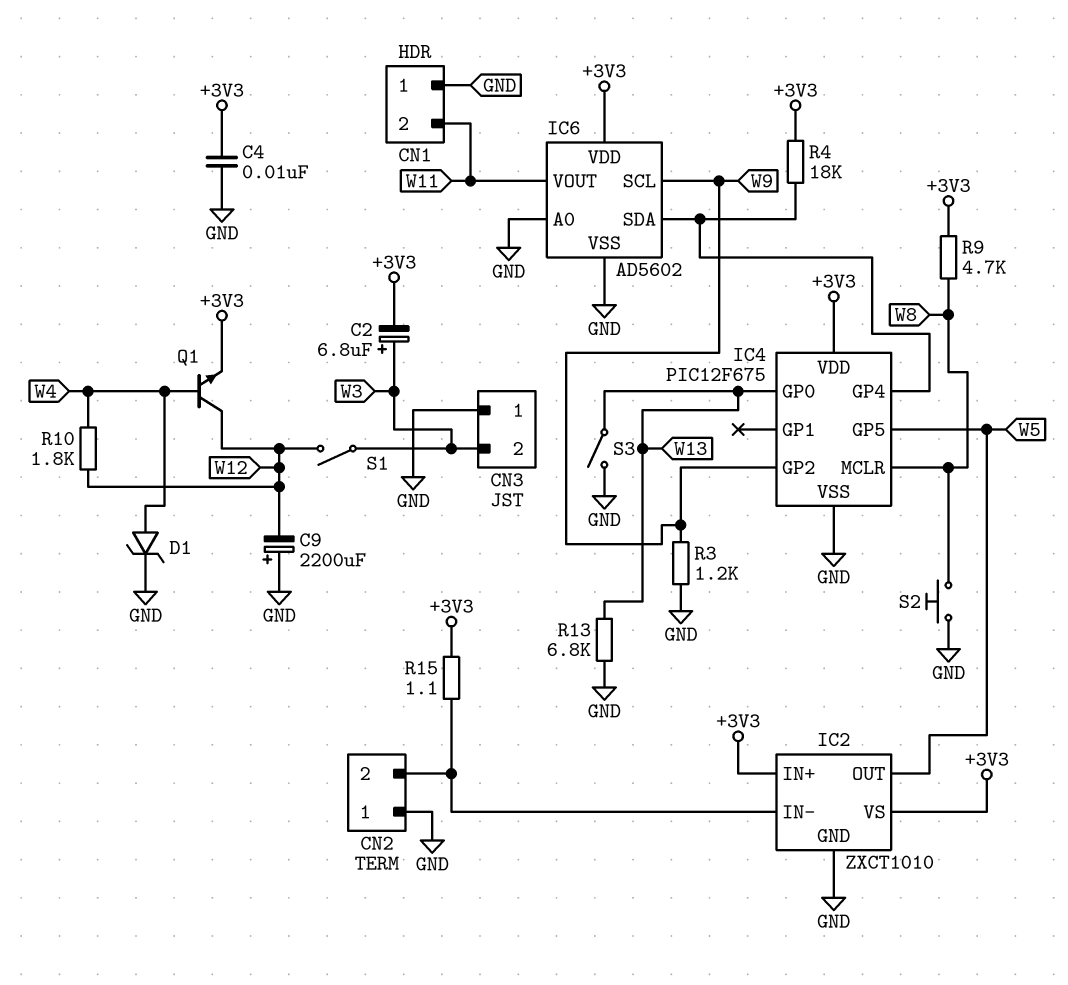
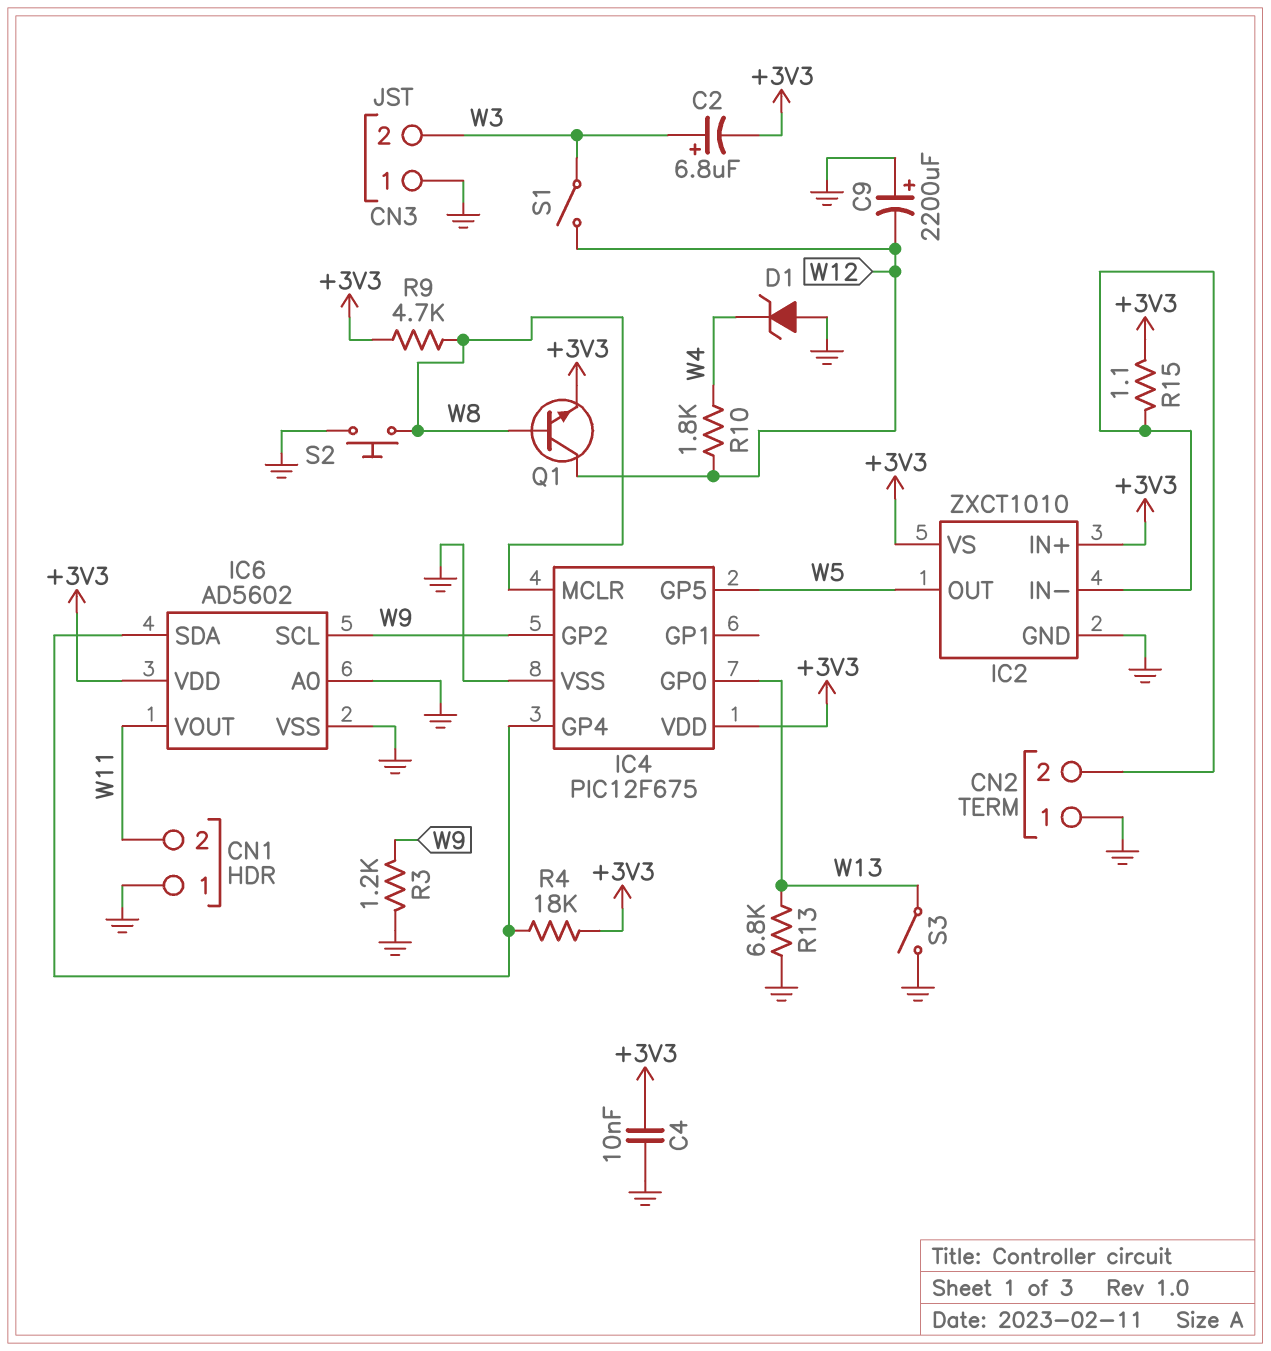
D1: zener (A W4, K GND) -> zener (A GND, K W4)
Q1: NPN (B W4, C W12, E +3V3) -> NPN (B W8, C W12, E +3V3)

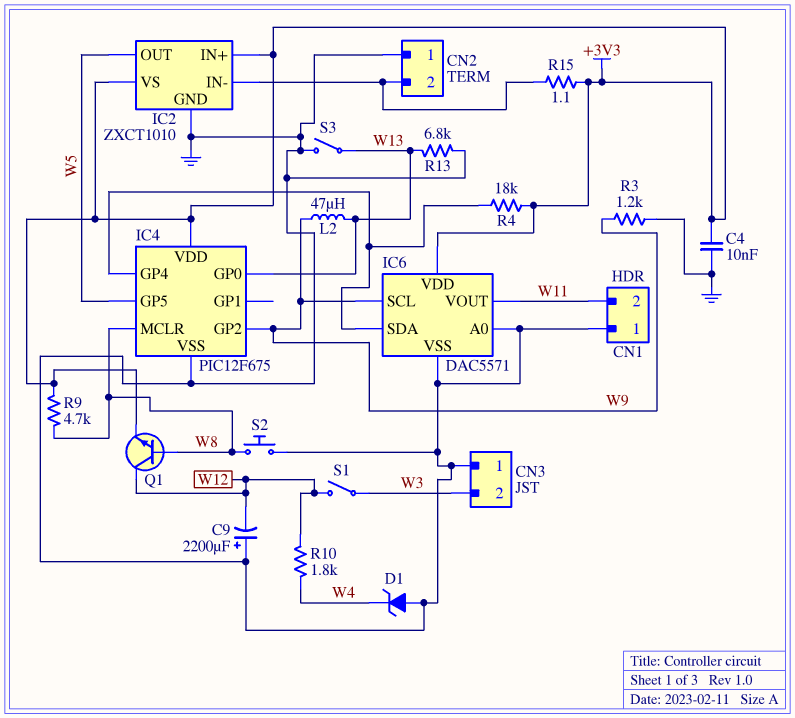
C2: 6.8uF (plus W3, minus +3V3) -> none
IC6: AD5602 -> DAC5571
L2: none -> 47uH (W9, W13)

